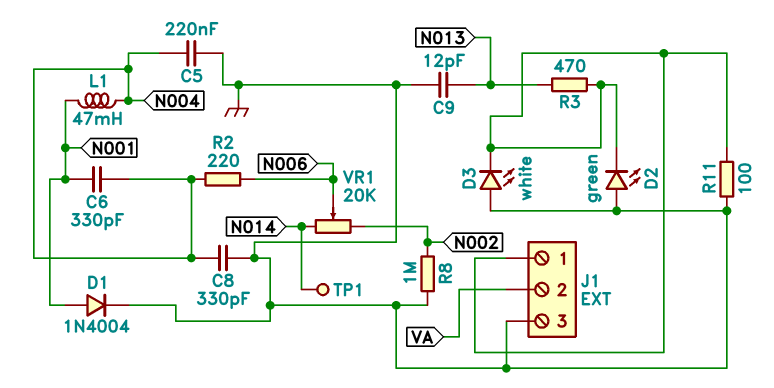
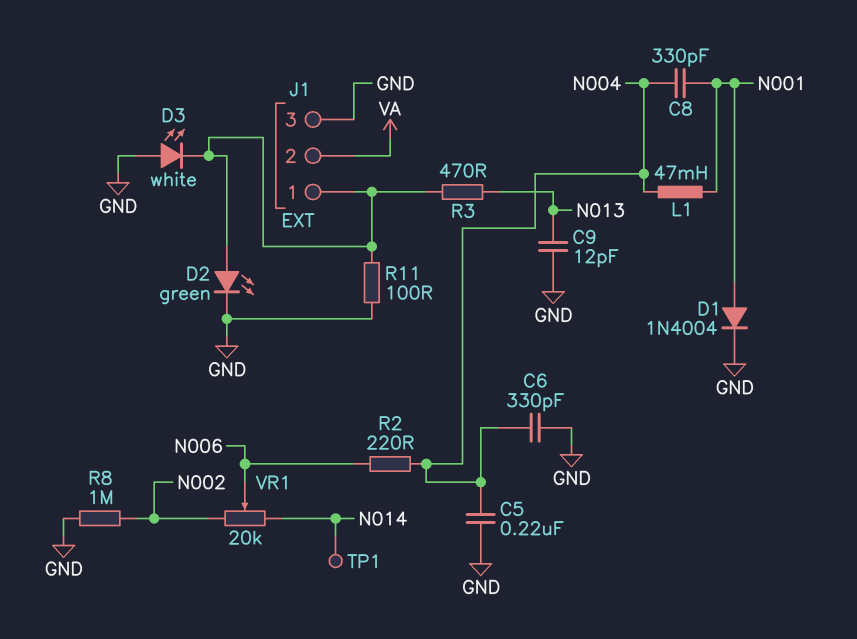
C6: 330pF (N001, N004) -> 330pF (GND, N004)
C8: 330pF (GND, N004) -> 330pF (N001, N004)
D2: LED green (A GND, K J1/1) -> LED green (A J1/1, K GND)

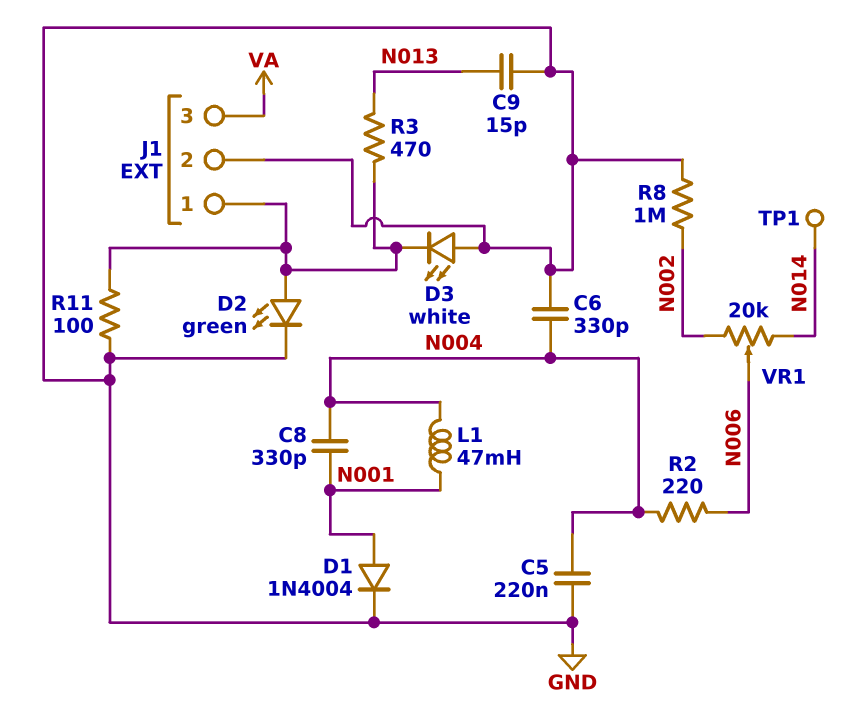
C9: 12pF (GND, N013) -> 15pF (GND, N013)
J1 pin 2: VA -> GND
J1 pin 3: GND -> VA

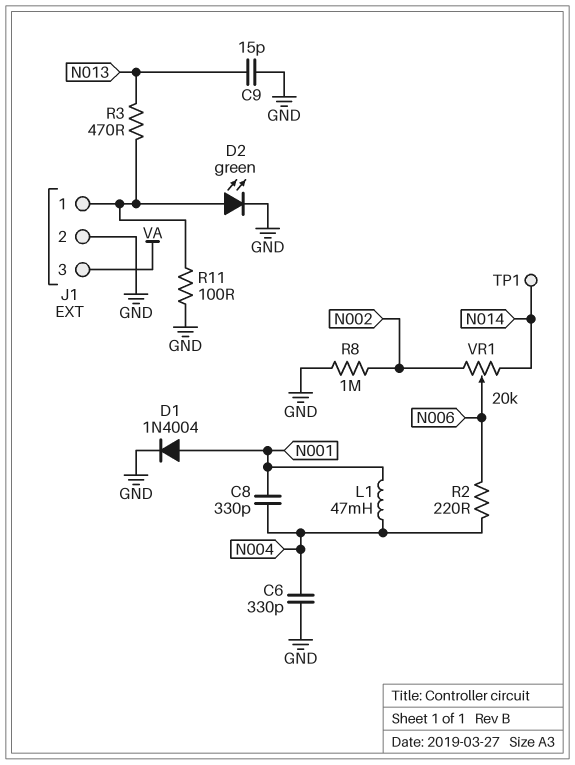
C5: 220nF (GND, N004) -> none
D3: LED white (A GND, K J1/1) -> none

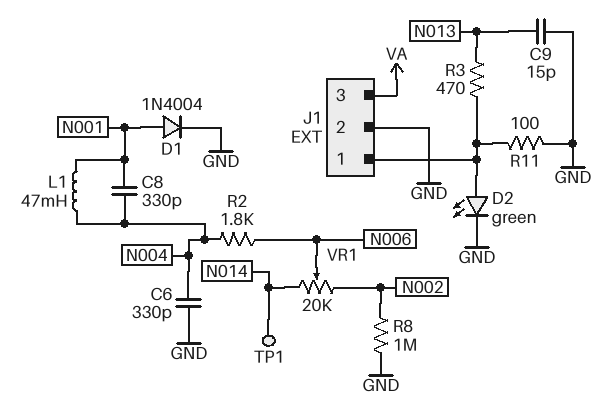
R2: 220 (N004, N006) -> 1.8k (N004, N006)

